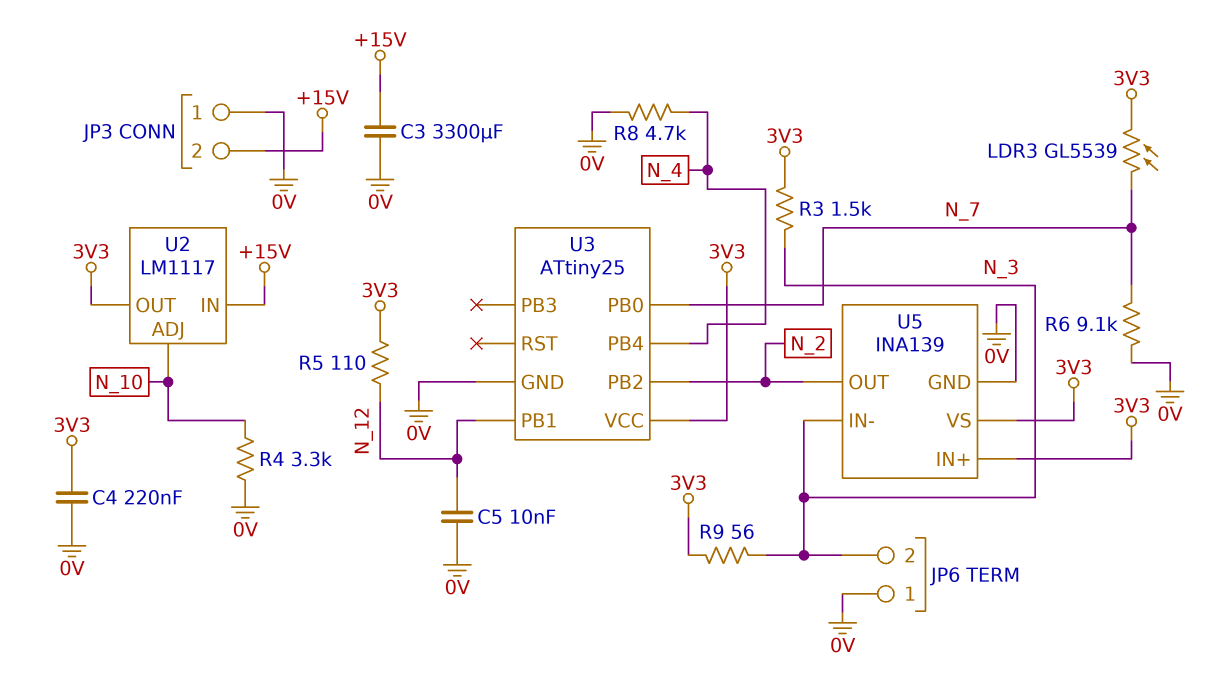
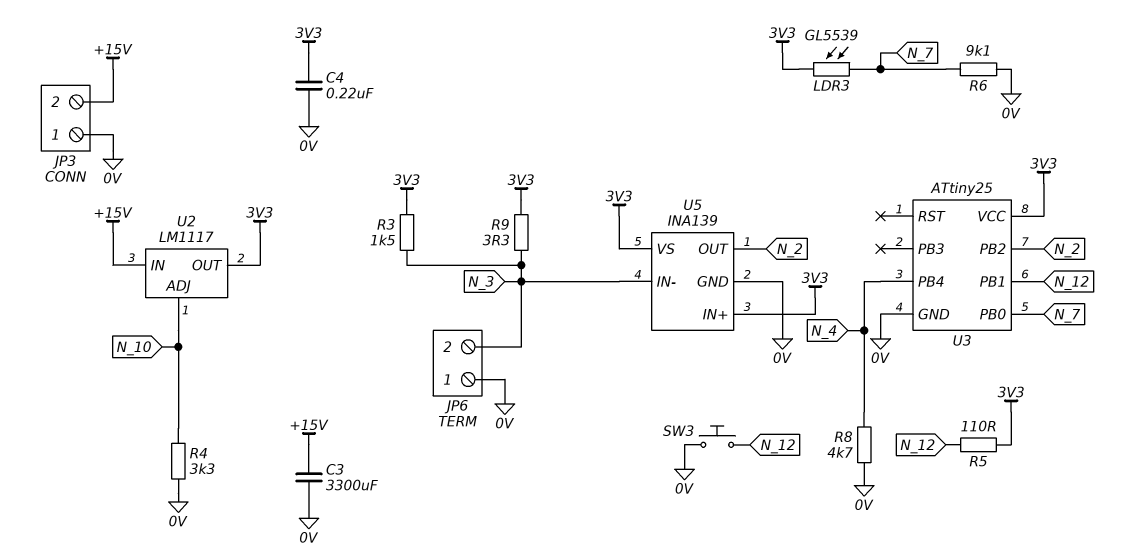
C5: 10nF (0V, N_12) -> none
R9: 56 (3V3, N_3) -> 3.3 (3V3, N_3)
SW3: none -> button (0V, N_12)

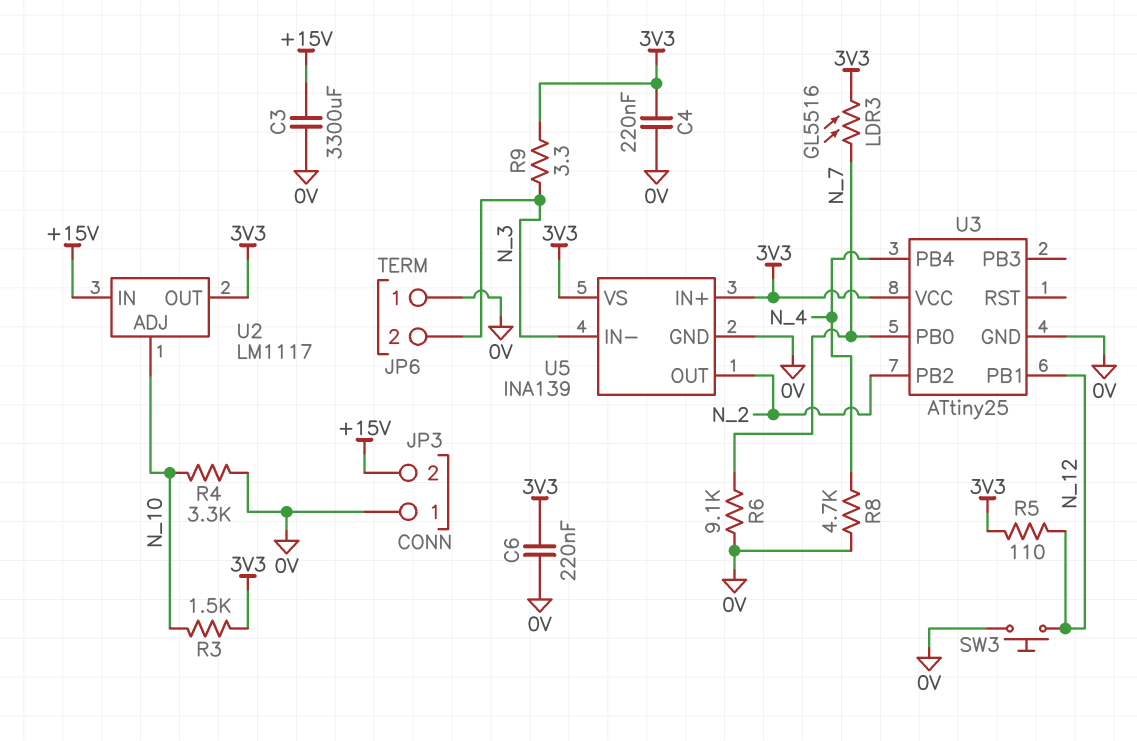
C6: none -> 220nF (0V, 3V3)
LDR3: GL5539 (3V3, N_7) -> GL5516 (3V3, N_7)
R3: 1.5k (3V3, N_3) -> 1.5k (3V3, N_10)

